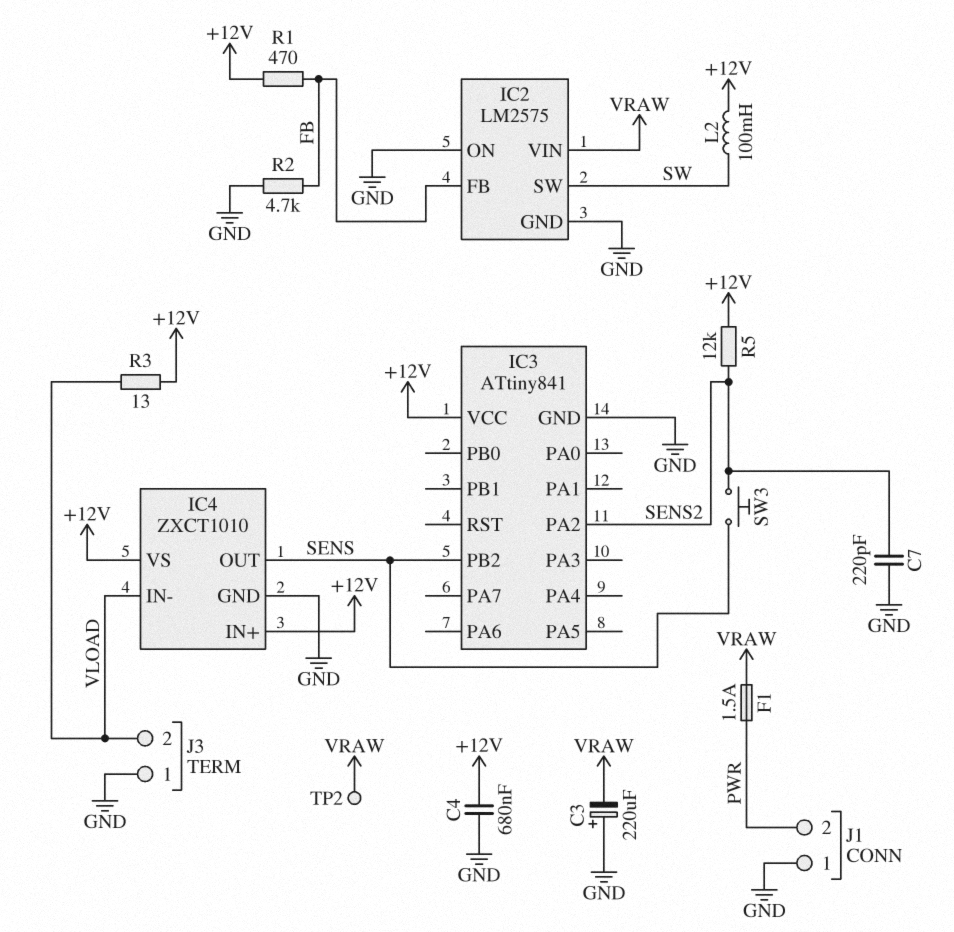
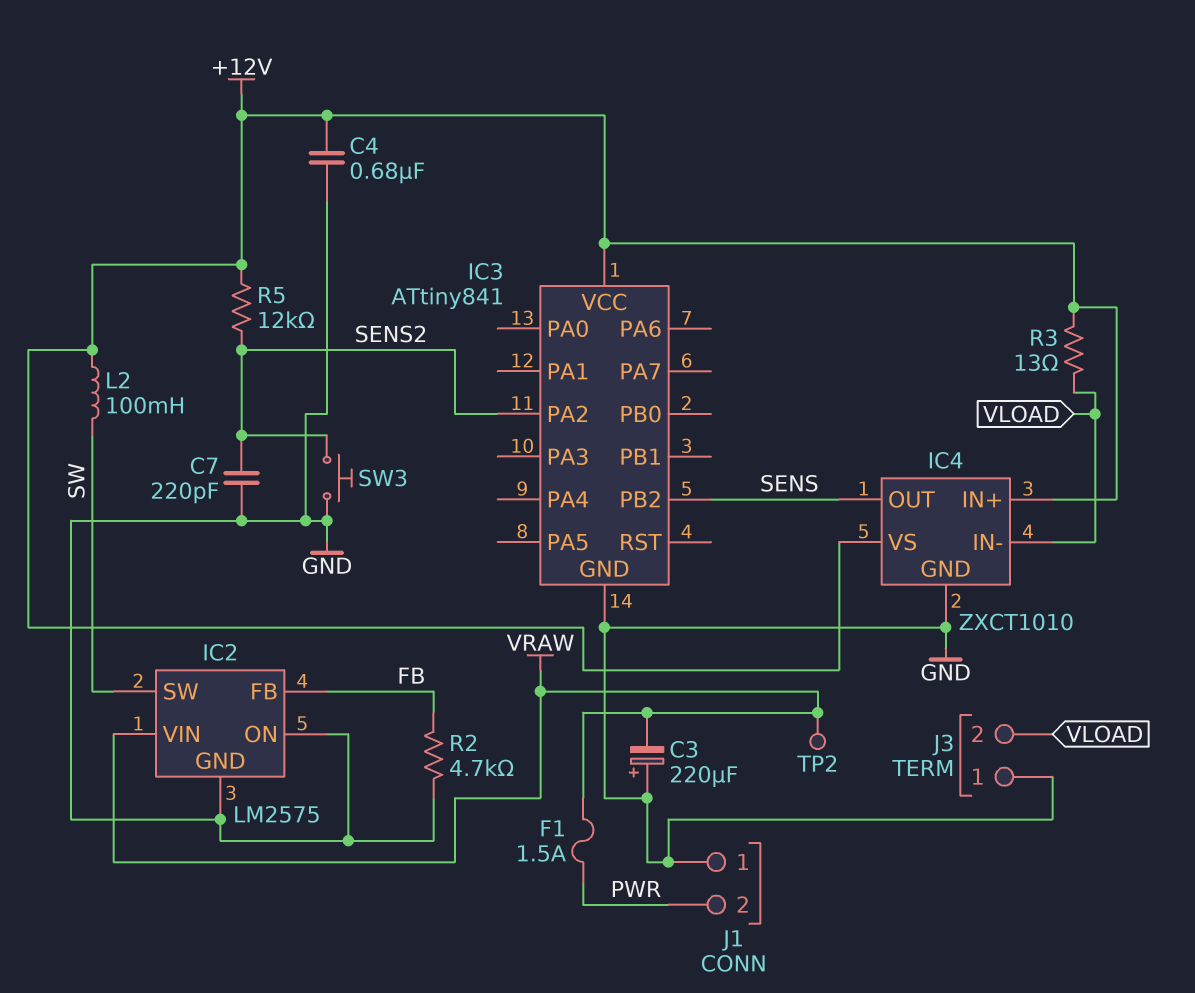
R1: 470 (+12V, FB) -> none
SW3: button (SENS, SENS2) -> button (GND, SENS2)

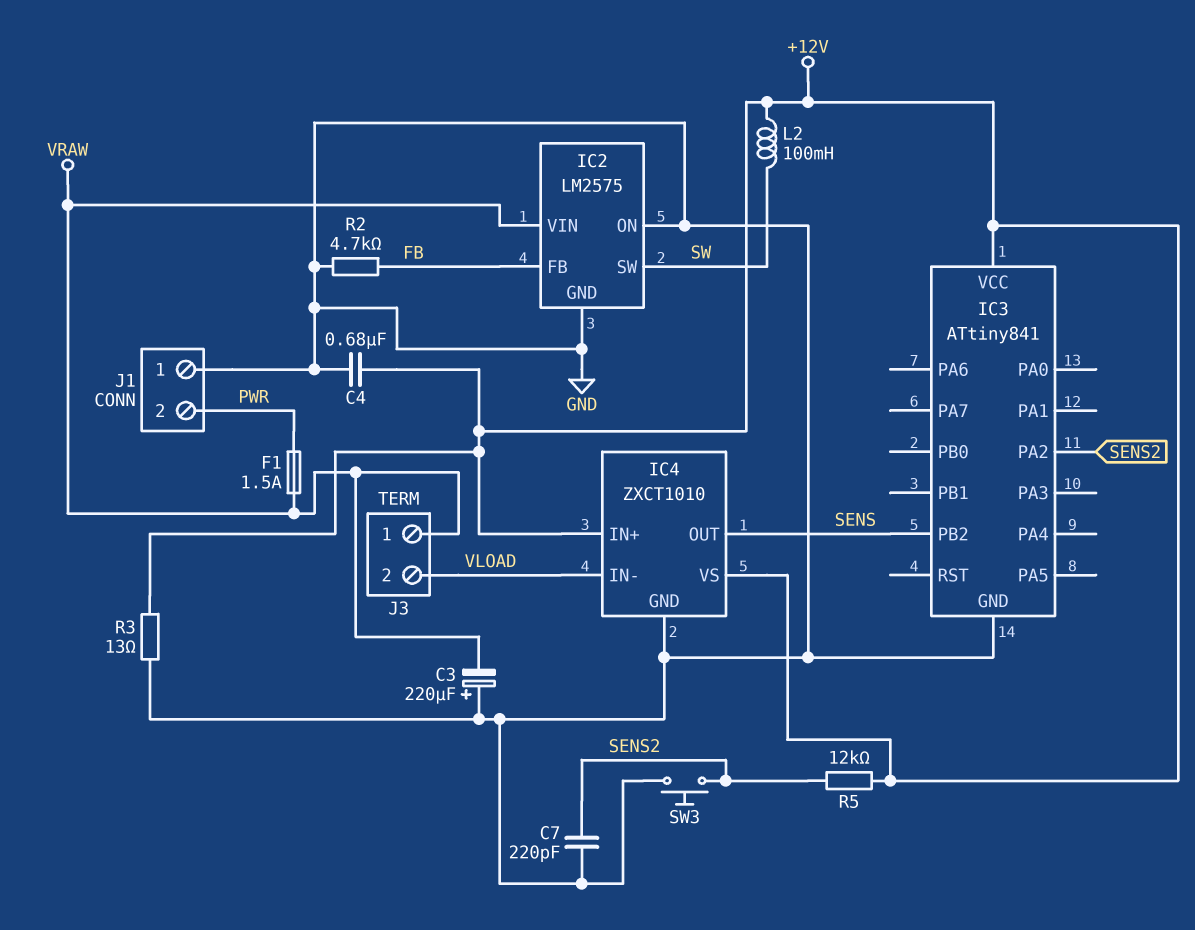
J3 pin 1: GND -> VRAW
R3: 13 (+12V, VLOAD) -> 13 (+12V, GND)
TP2: test point (VRAW) -> none

